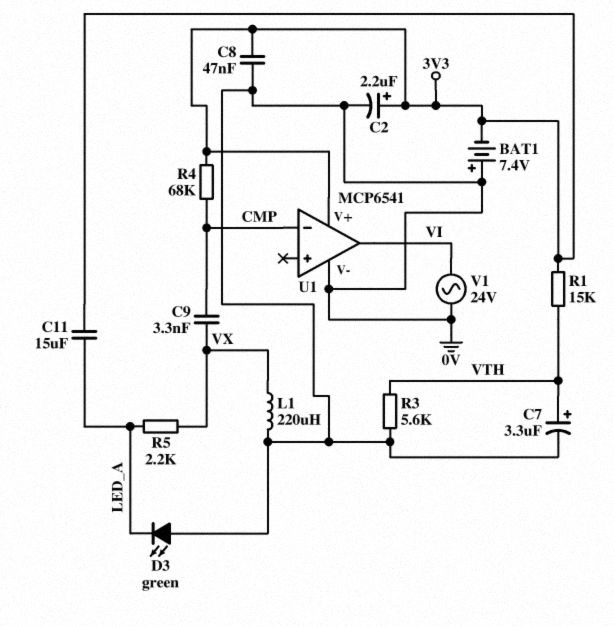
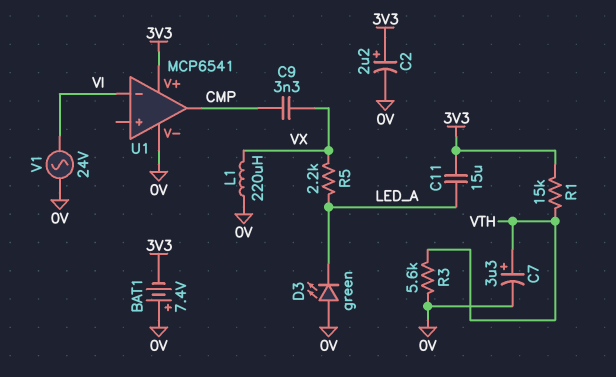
C8: 47nF (0V, 3V3) -> none
R4: 68k (3V3, CMP) -> none
U1 pin in-: CMP -> VI
U1 pin out: VI -> CMP

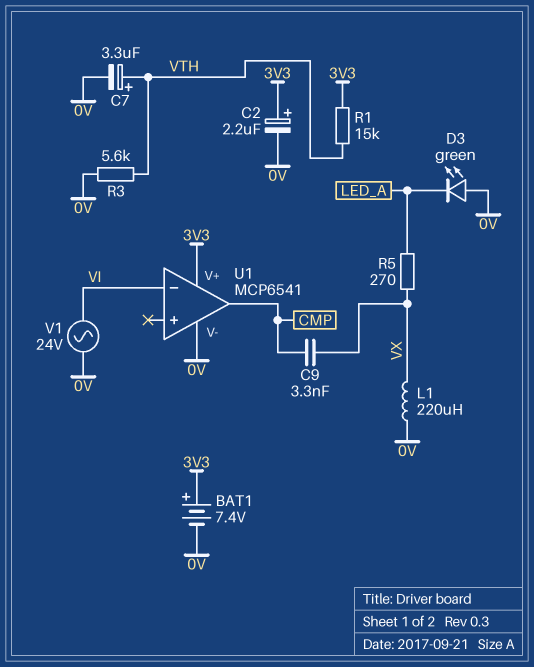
BAT1: 7.4V (plus 0V, minus 3V3) -> 7.4V (plus 3V3, minus 0V)
C11: 15uF (3V3, LED_A) -> none
R5: 2.2k (LED_A, VX) -> 270 (LED_A, VX)

